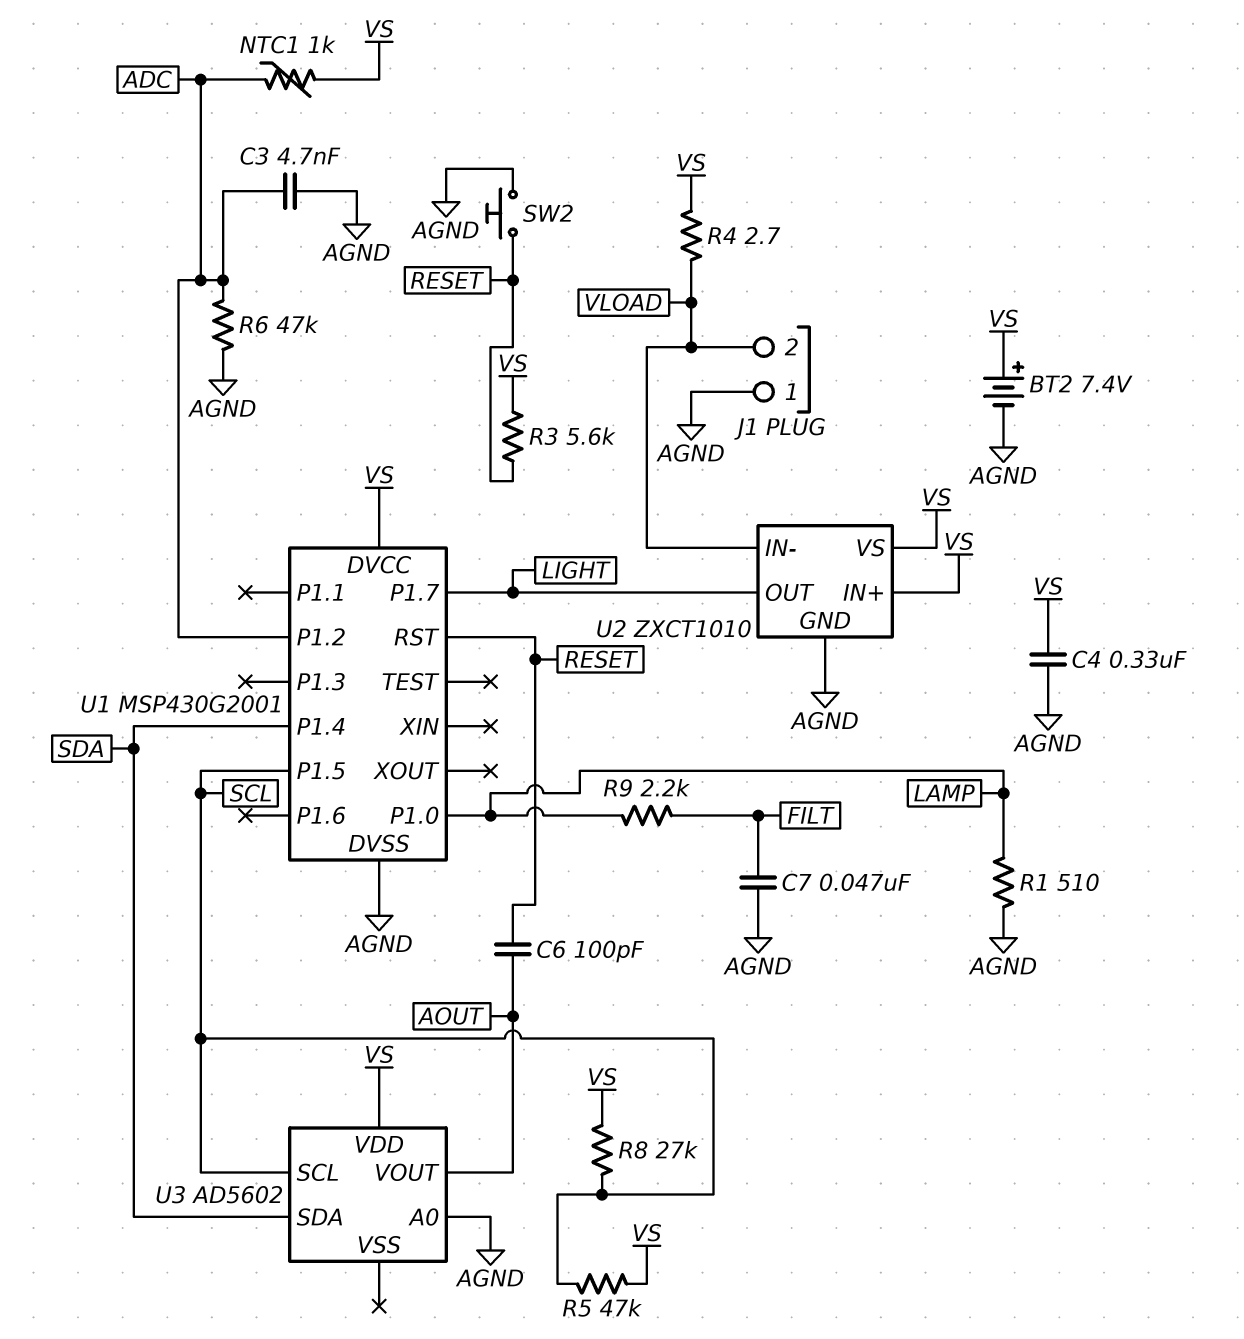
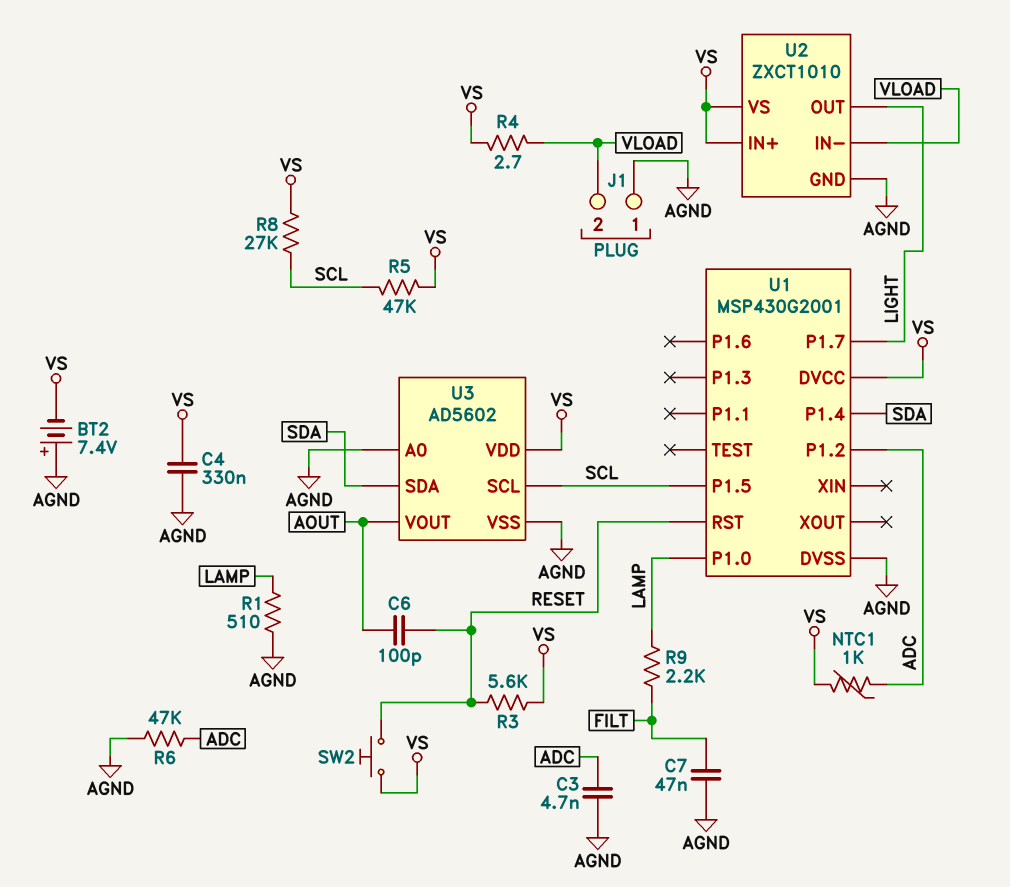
BT2: 7.4V (plus VS, minus AGND) -> 7.4V (plus AGND, minus VS)
SW2: button (AGND, RESET) -> button (RESET, VS)
U3 pin VSS: none -> AGND

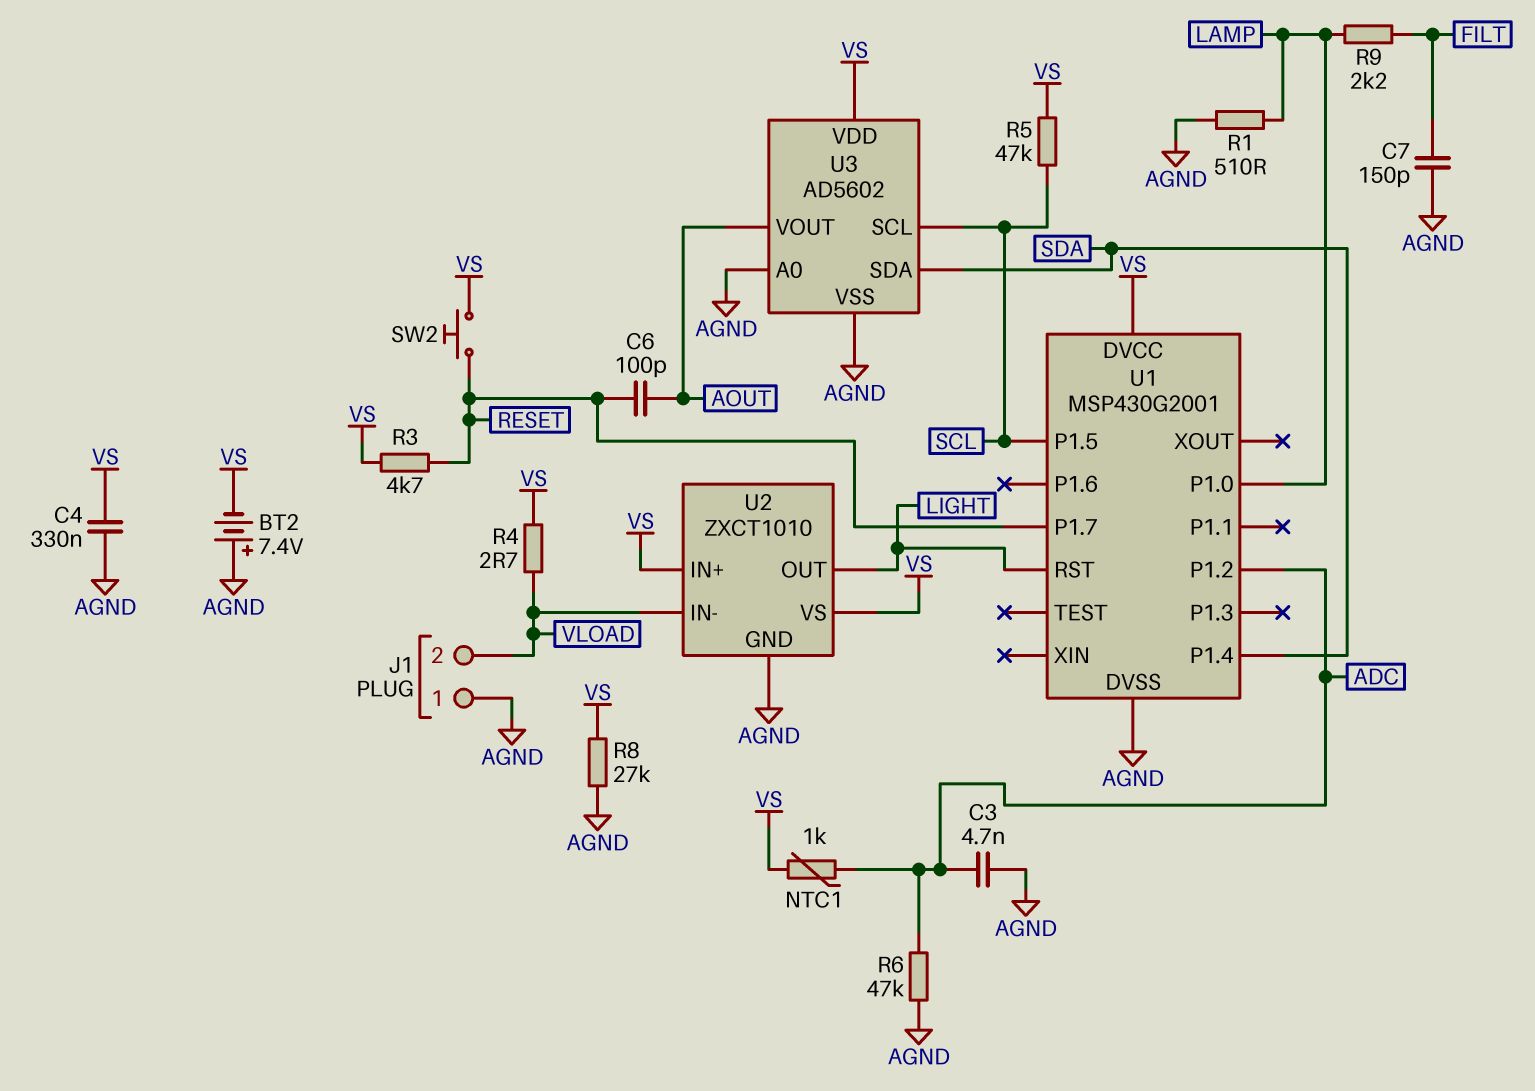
C7: 47nF (AGND, FILT) -> 150pF (AGND, FILT)
R3: 5.6k (RESET, VS) -> 4.7k (RESET, VS)
R8: 27k (SCL, VS) -> 27k (AGND, VS)
U1 pin P1.7: LIGHT -> RESET
U1 pin RST: RESET -> LIGHT

